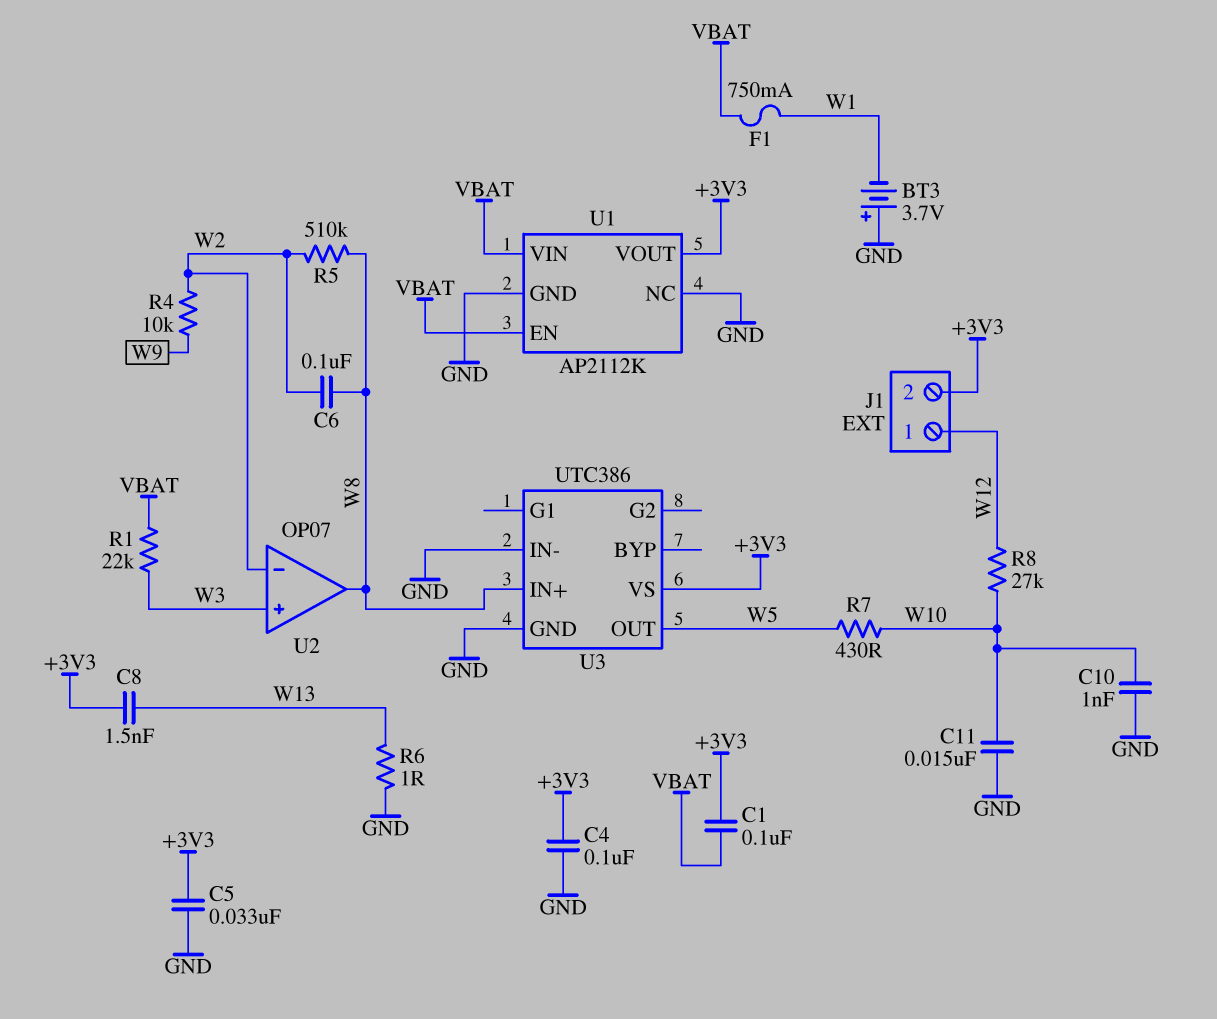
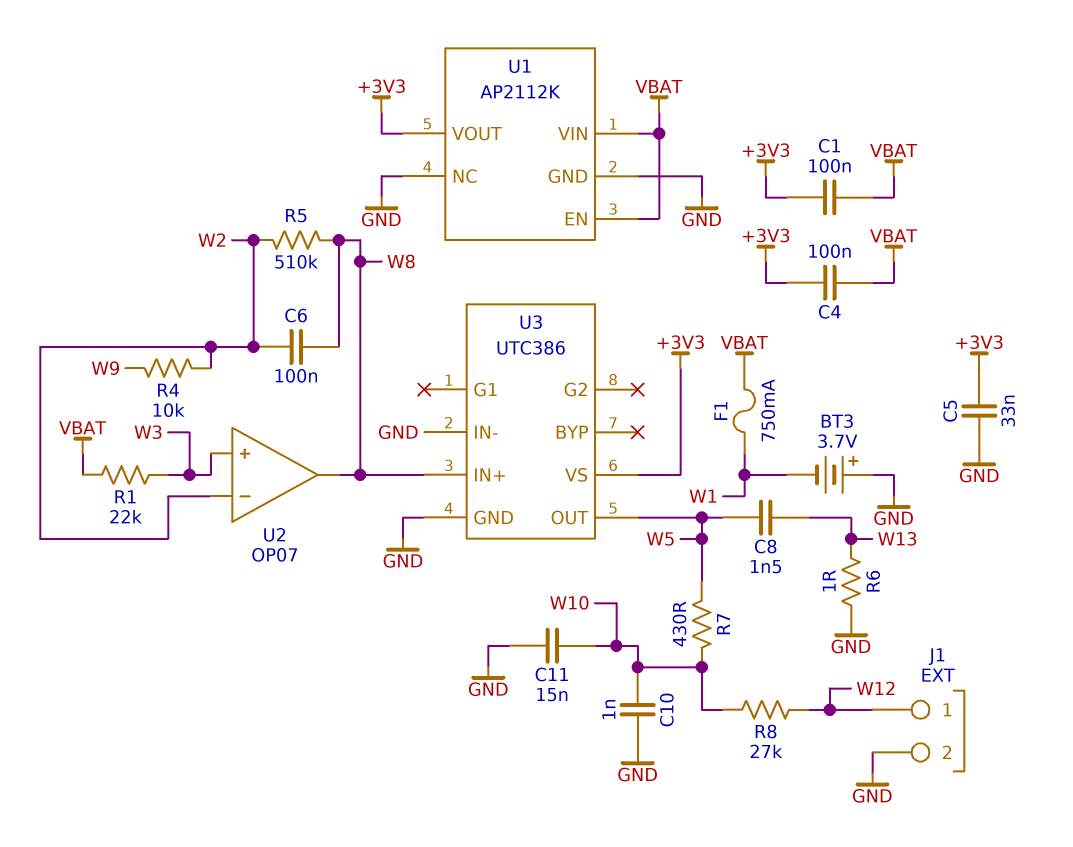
C4: 100nF (+3V3, GND) -> 100nF (+3V3, VBAT)
C8: 1.5nF (+3V3, W13) -> 1.5nF (W5, W13)
J1 pin 2: +3V3 -> GND

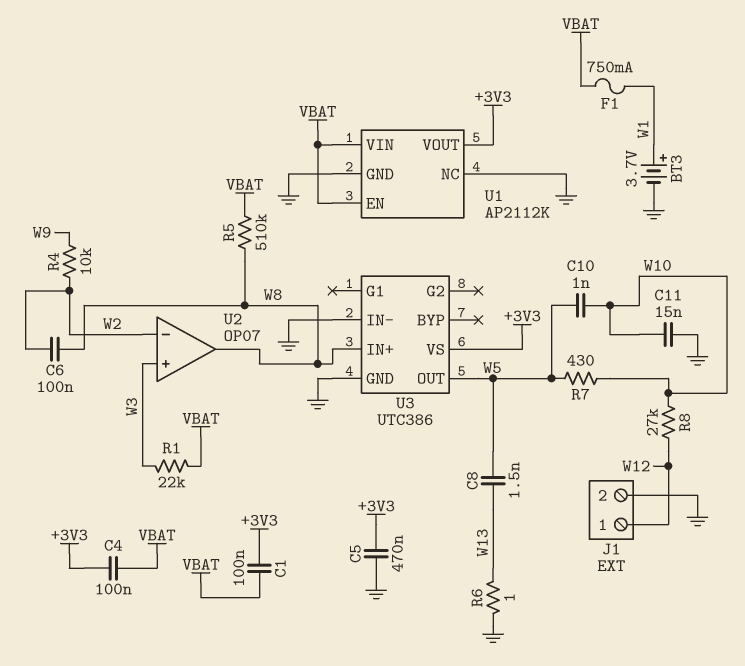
BT3: 3.7V (plus GND, minus W1) -> 3.7V (plus W1, minus GND)
C5: 33nF (+3V3, GND) -> 470nF (+3V3, GND)
C10: 1nF (GND, W10) -> 1nF (W5, W10)
R5: 510k (W2, W8) -> 510k (VBAT, W8)

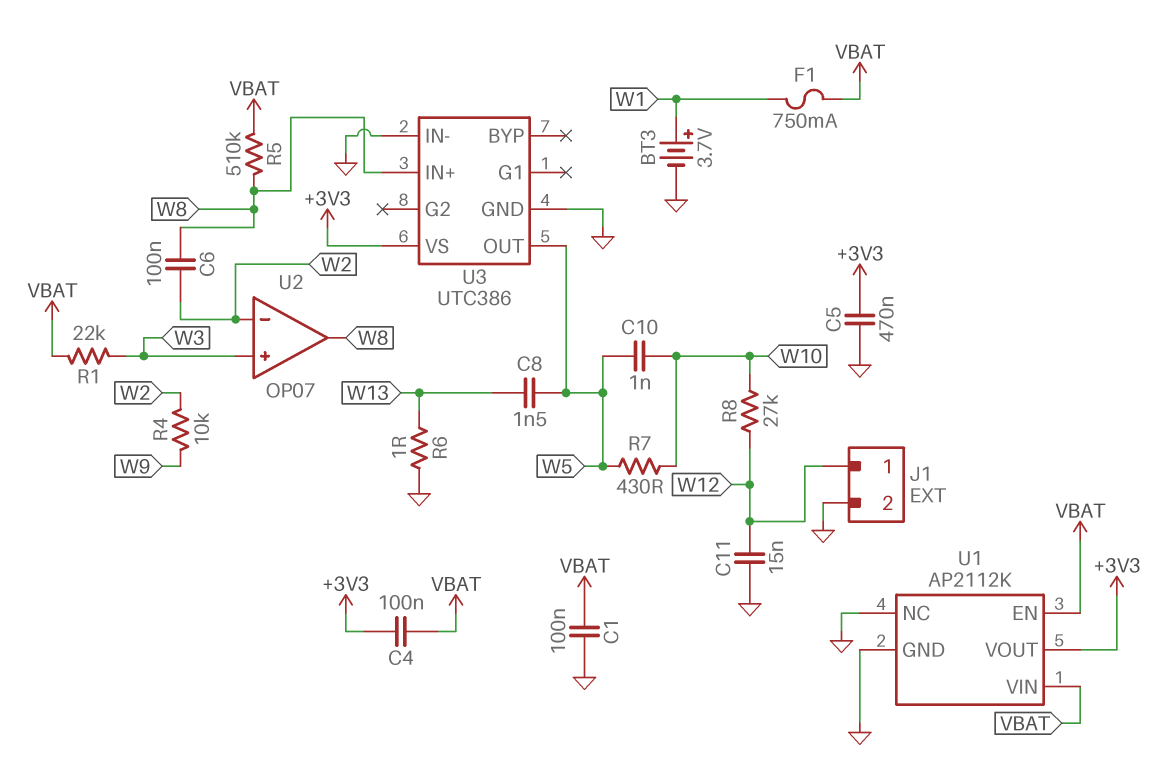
C1: 100nF (+3V3, VBAT) -> 100nF (GND, VBAT)
C11: 15nF (GND, W10) -> 15nF (GND, W12)

